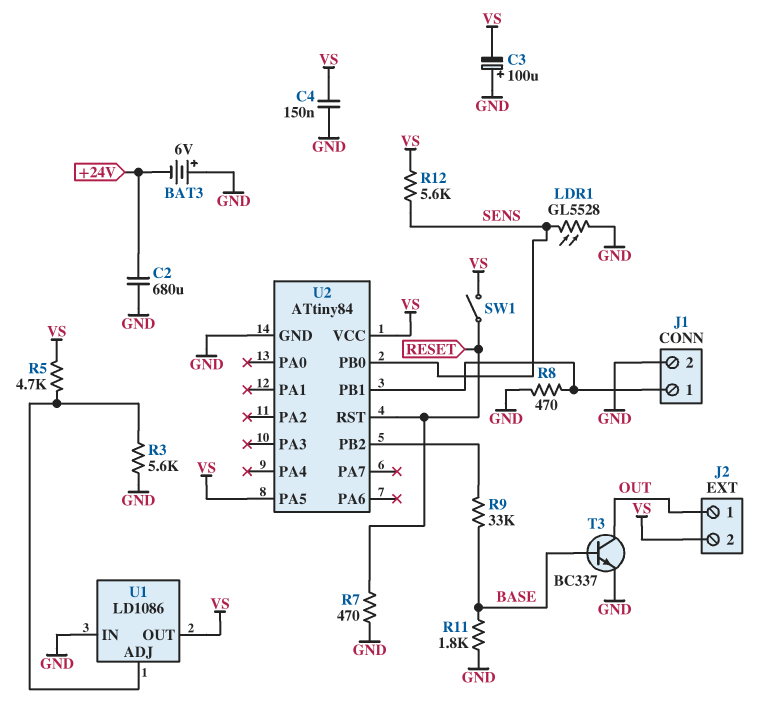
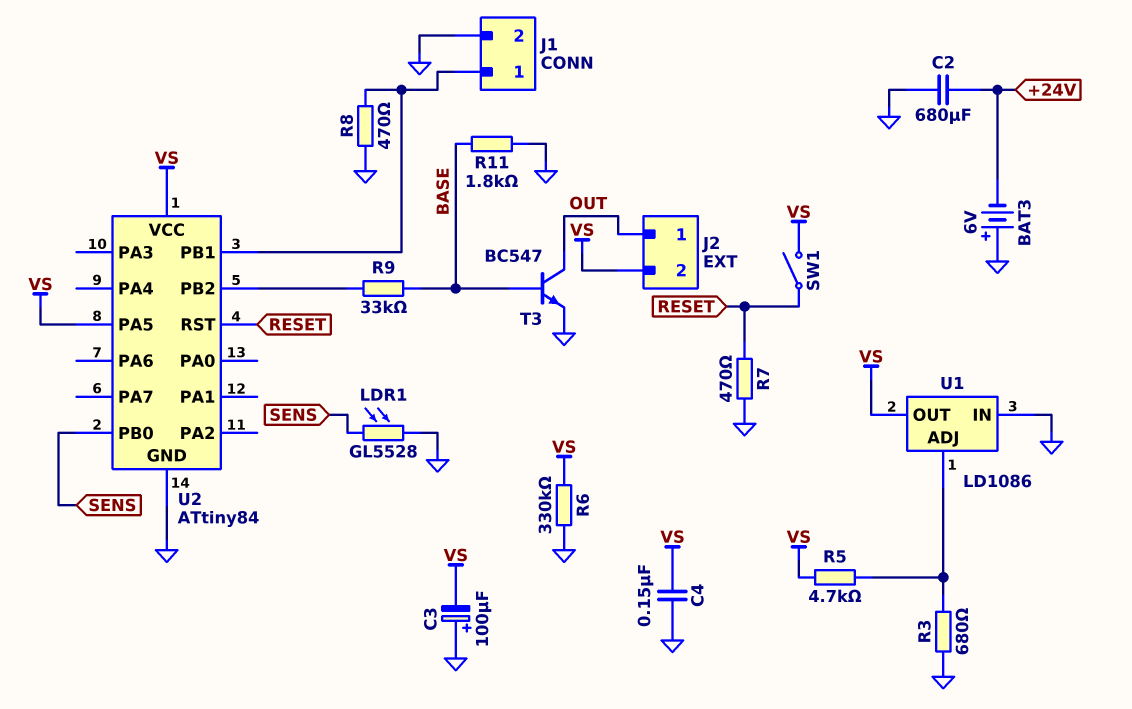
R3: 5.6k (GND, U1/ADJ) -> 680 (GND, U1/ADJ)
R6: none -> 330k (GND, VS)
R12: 5.6k (SENS, VS) -> none
T3: NPN BC337 (B BASE, C OUT, E GND) -> NPN BC547 (B BASE, C OUT, E GND)

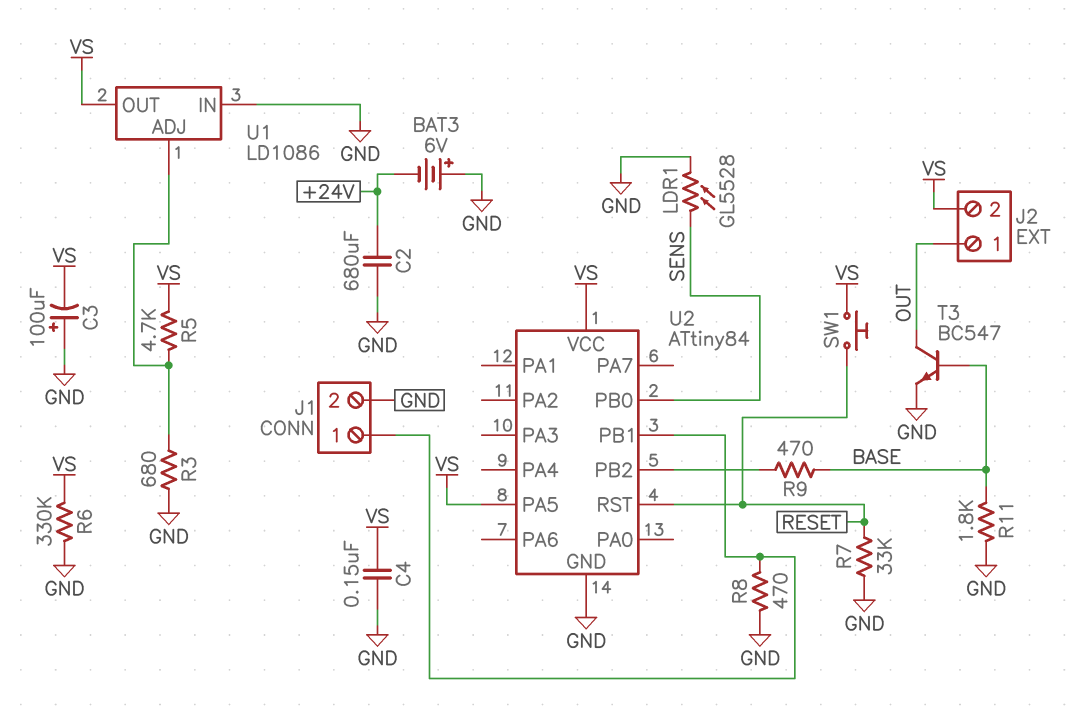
R7: 470 (GND, RESET) -> 33k (GND, RESET)
R9: 33k (BASE, U2/PB2) -> 470 (BASE, U2/PB2)
SW1: switch (RESET, VS) -> button (RESET, VS)

